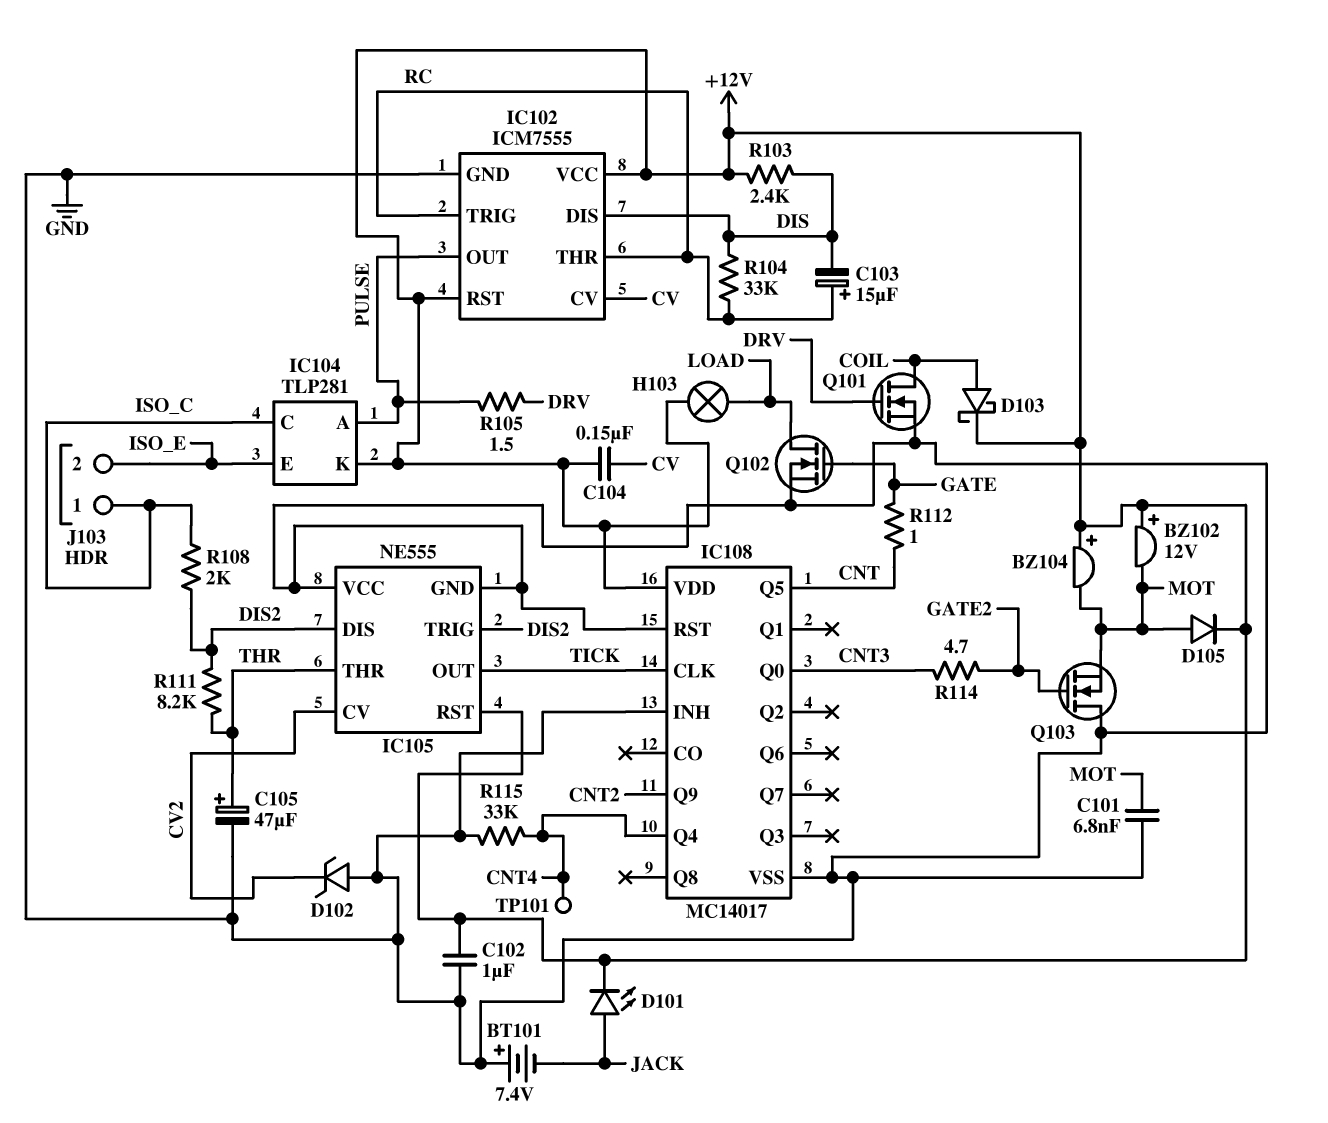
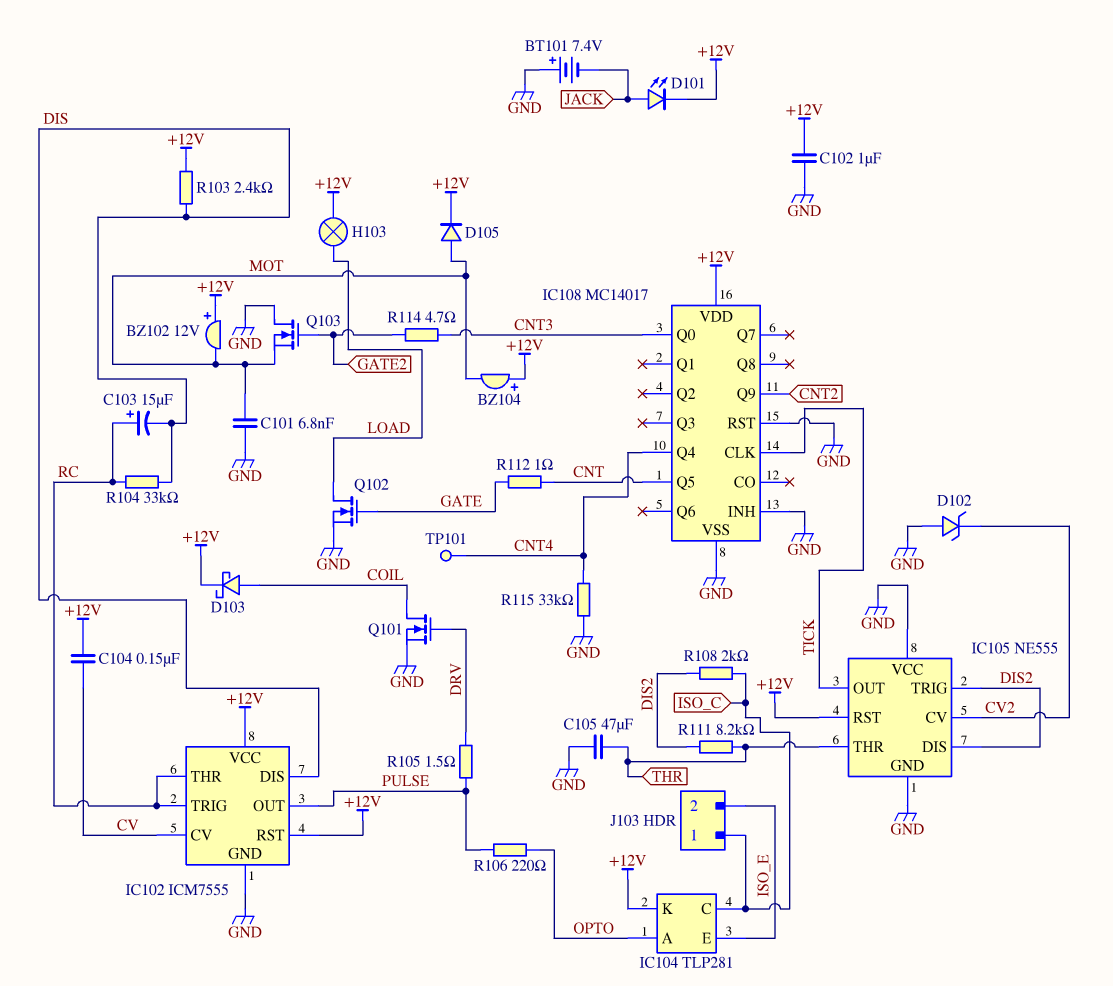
C105: 47uF (plus THR, minus GND) -> 47uF (GND, THR)
IC104 pin A: PULSE -> OPTO
R106: none -> 220 (OPTO, PULSE)

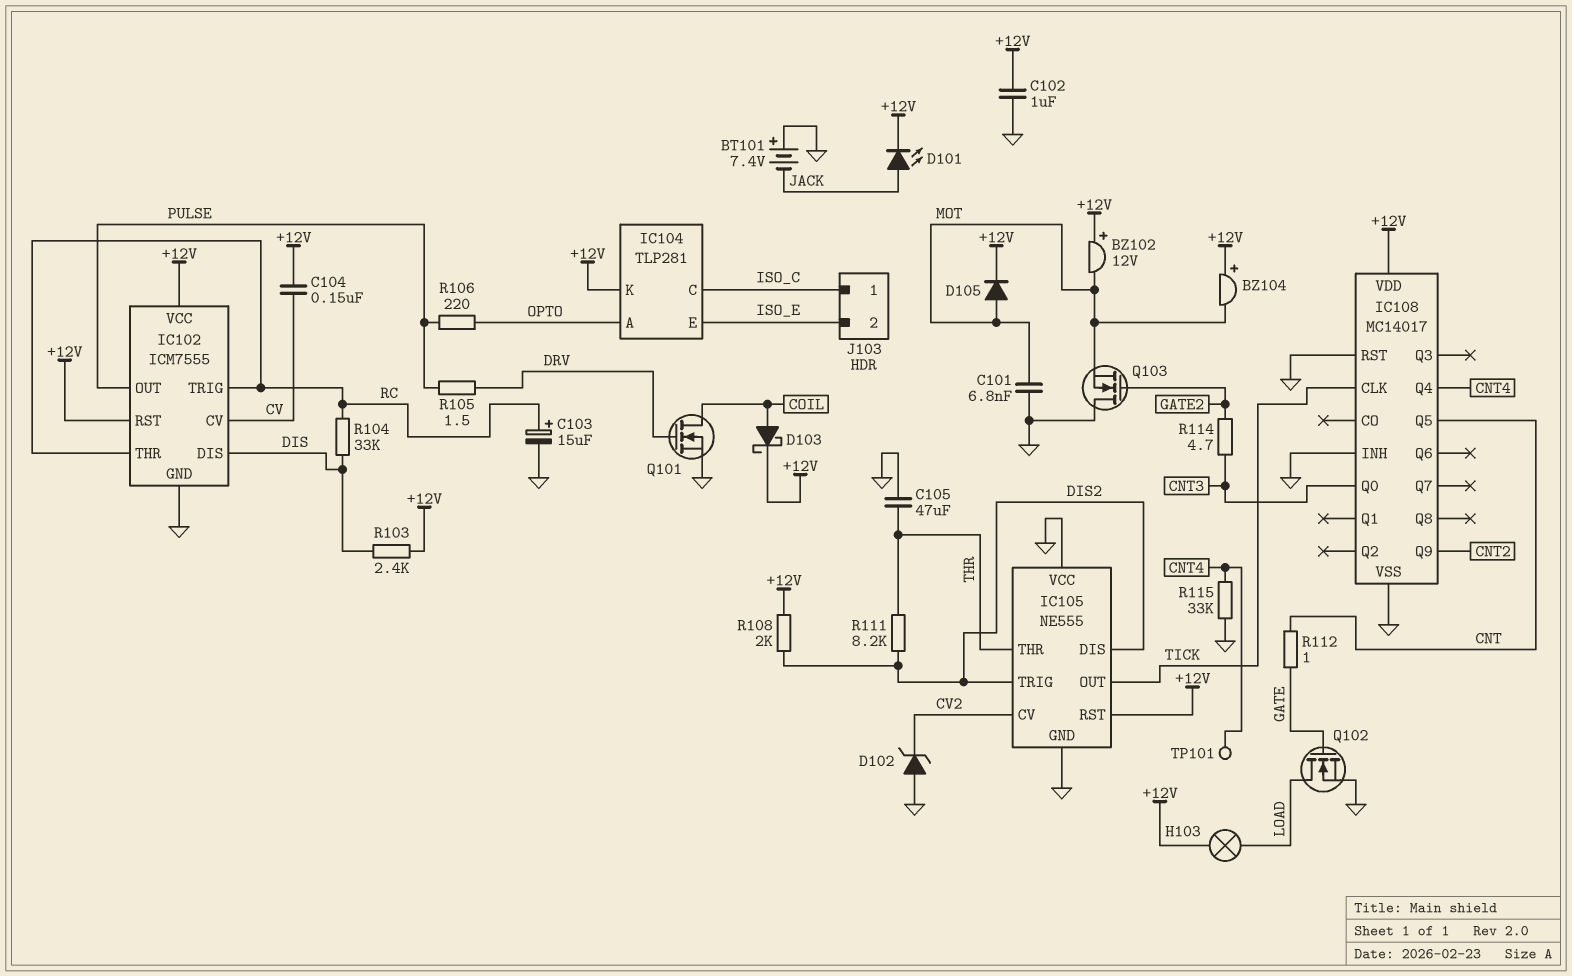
C103: 15uF (plus RC, minus DIS) -> 15uF (plus RC, minus GND)
R108: 2k (DIS2, ISO_C) -> 2k (+12V, DIS2)

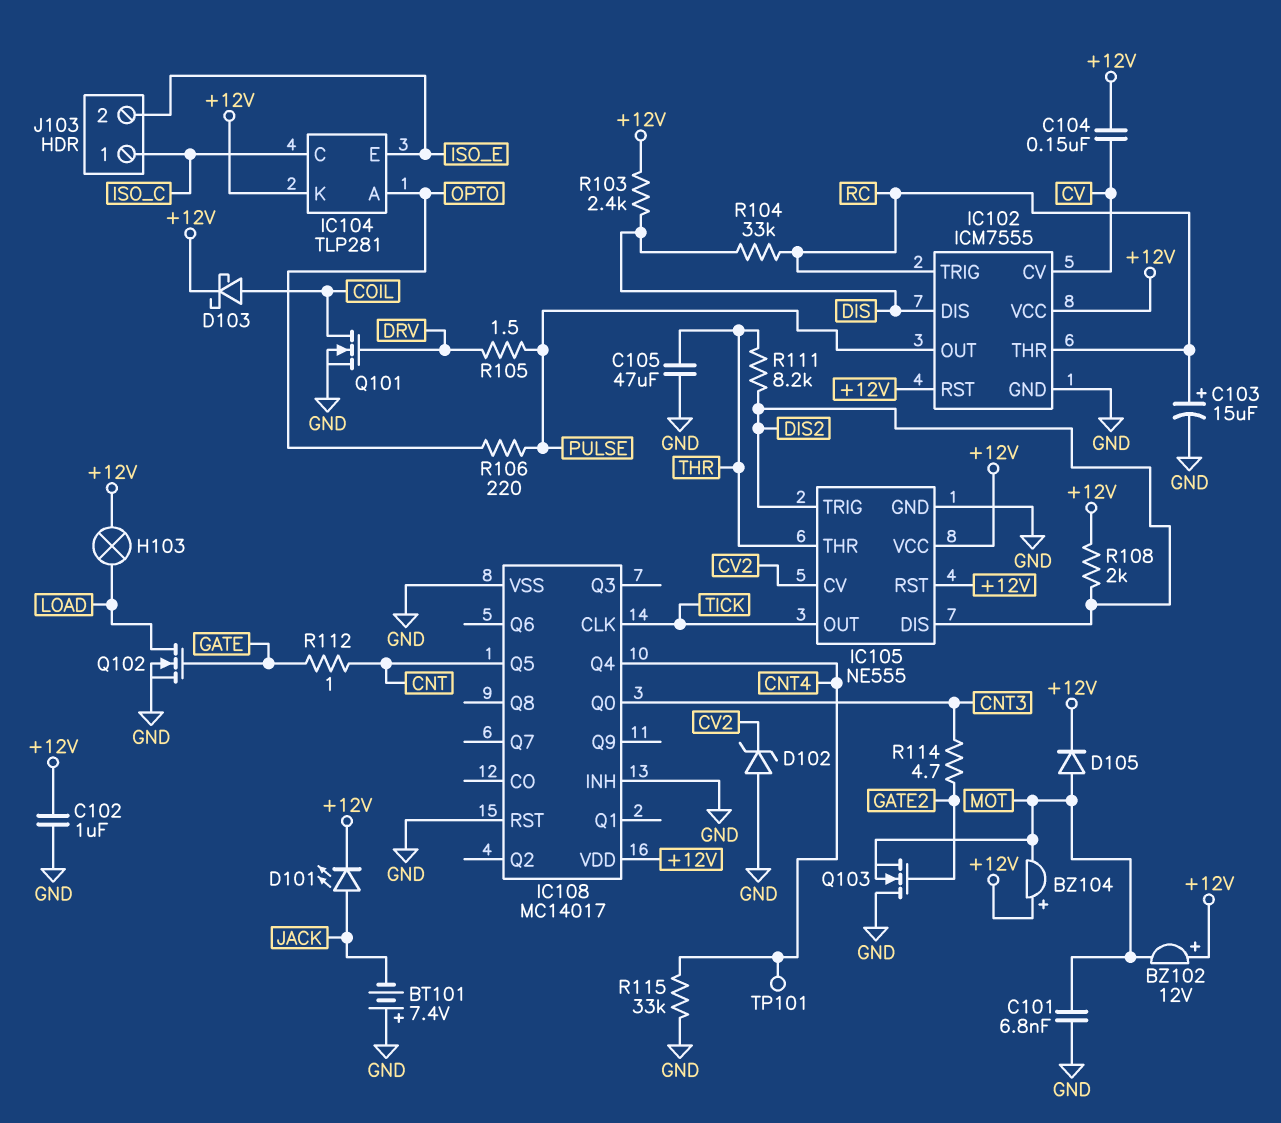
IC105 pin VCC: GND -> +12V
IC108 pin Q9: CNT2 -> none

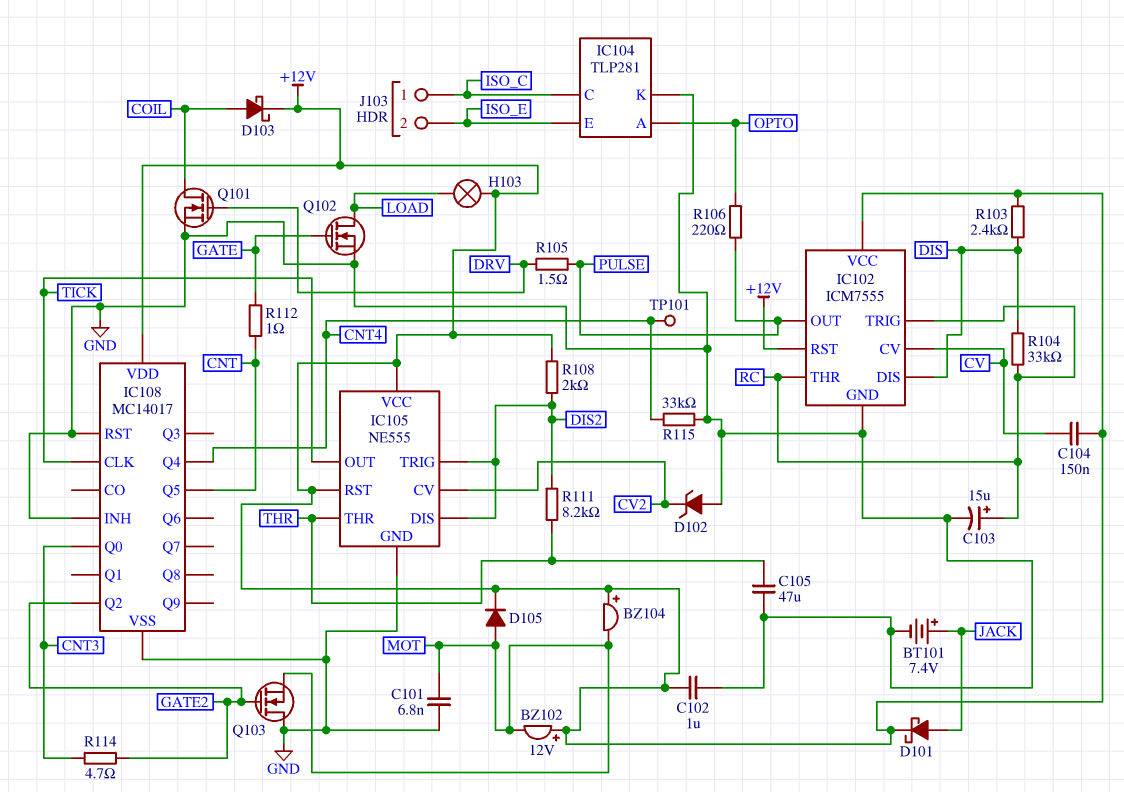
BT101: 7.4V (plus GND, minus JACK) -> 7.4V (plus JACK, minus GND)
D101: LED (A JACK, K +12V) -> schottky (A JACK, K +12V)
IC104 pin K: +12V -> GND
IC108 pin Q2: none -> GATE2

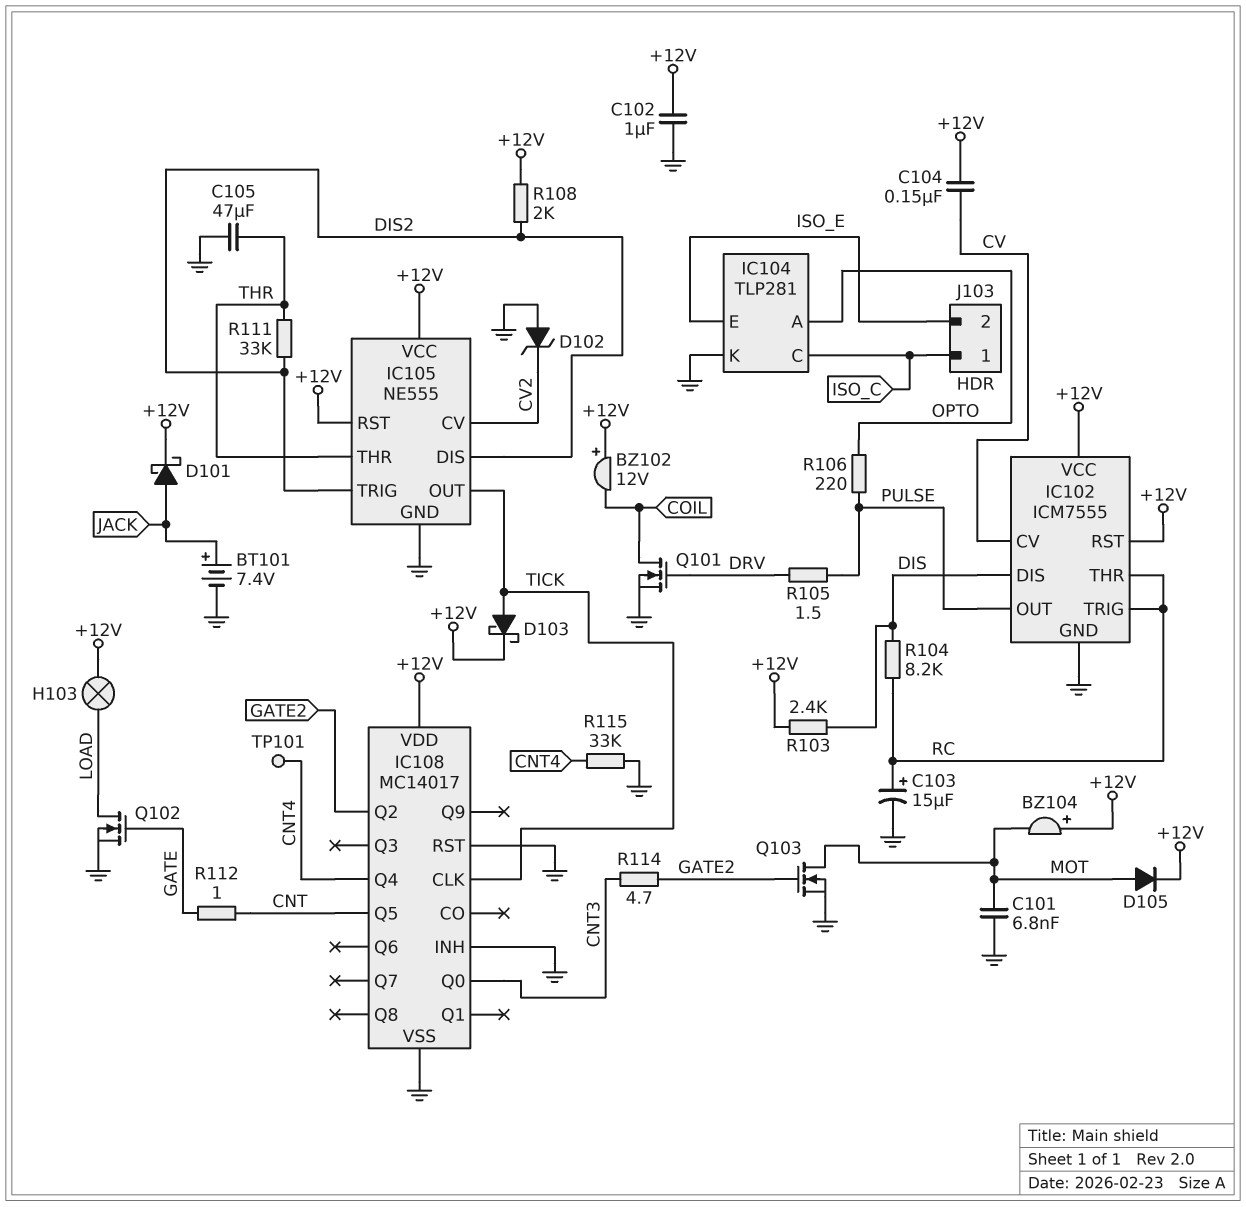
BZ102: buzzer 12V (plus +12V, minus MOT) -> buzzer 12V (plus +12V, minus COIL)
D103: schottky (A COIL, K +12V) -> schottky (A TICK, K +12V)
Q103: NMOS (G GATE2, D GND, S MOT) -> NMOS (G GATE2, D MOT, S GND)
R104: 33k (DIS, RC) -> 8.2k (DIS, RC)
R111: 8.2k (DIS2, THR) -> 33k (DIS2, THR)

